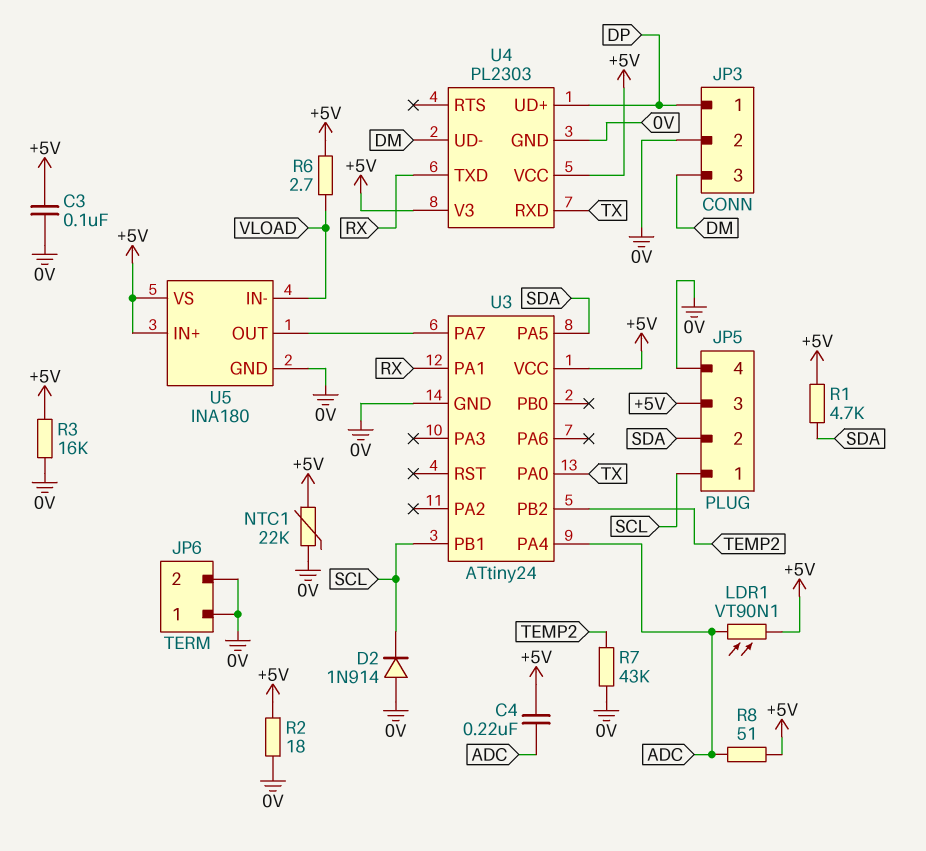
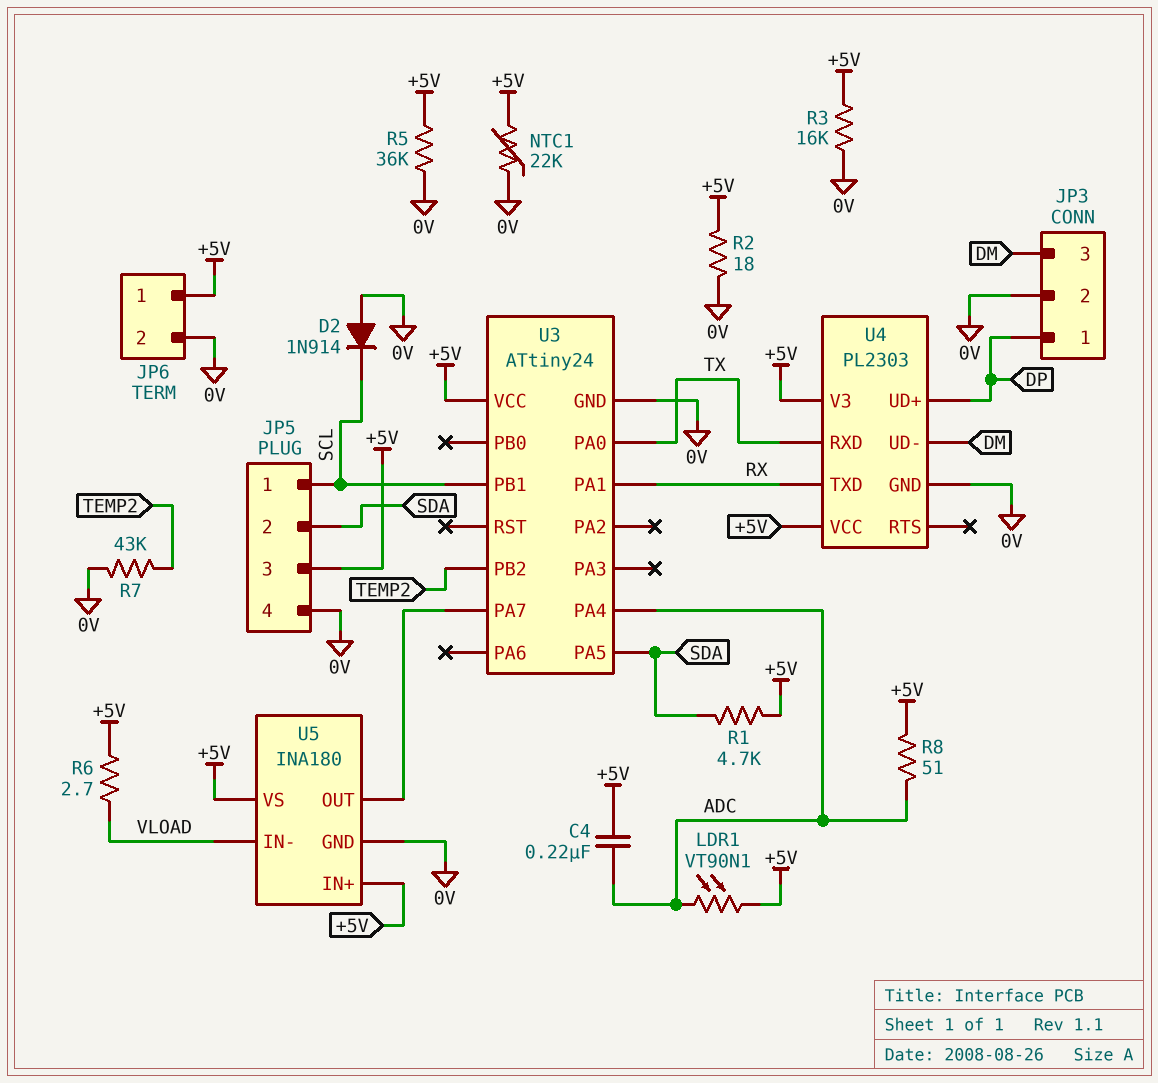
C3: 100nF (+5V, 0V) -> none
JP6 pin 1: 0V -> +5V
R5: none -> 36k (+5V, 0V)

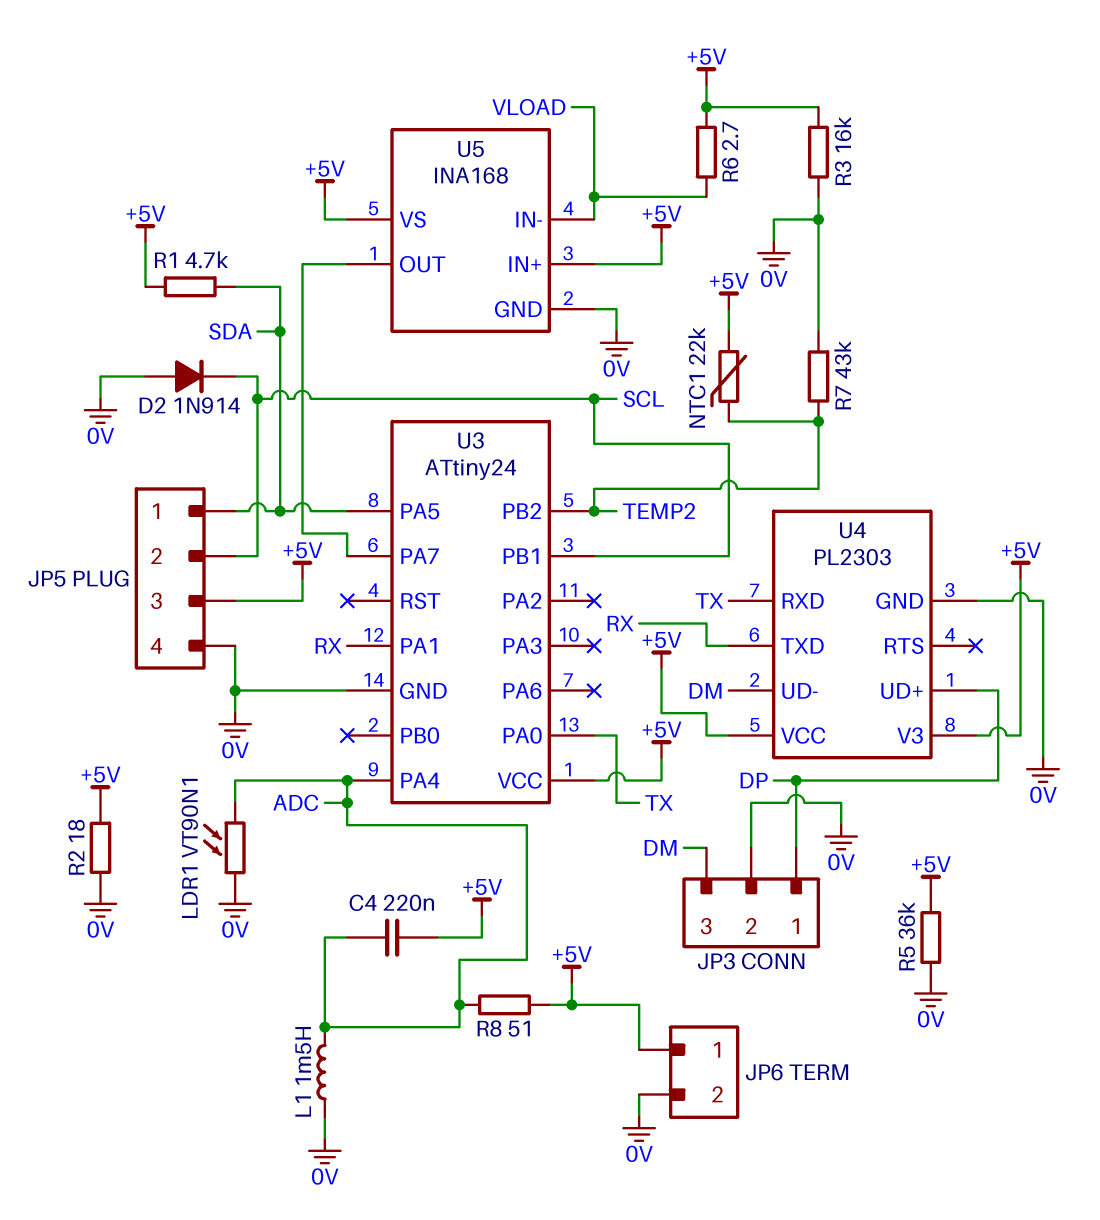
JP5 pin 1: SCL -> SDA
JP5 pin 2: SDA -> SCL
L1: none -> 1.5mH (0V, ADC)
LDR1: VT90N1 (+5V, ADC) -> VT90N1 (0V, ADC)
NTC1: 22k (+5V, 0V) -> 22k (+5V, TEMP2)
U5: INA180 -> INA168

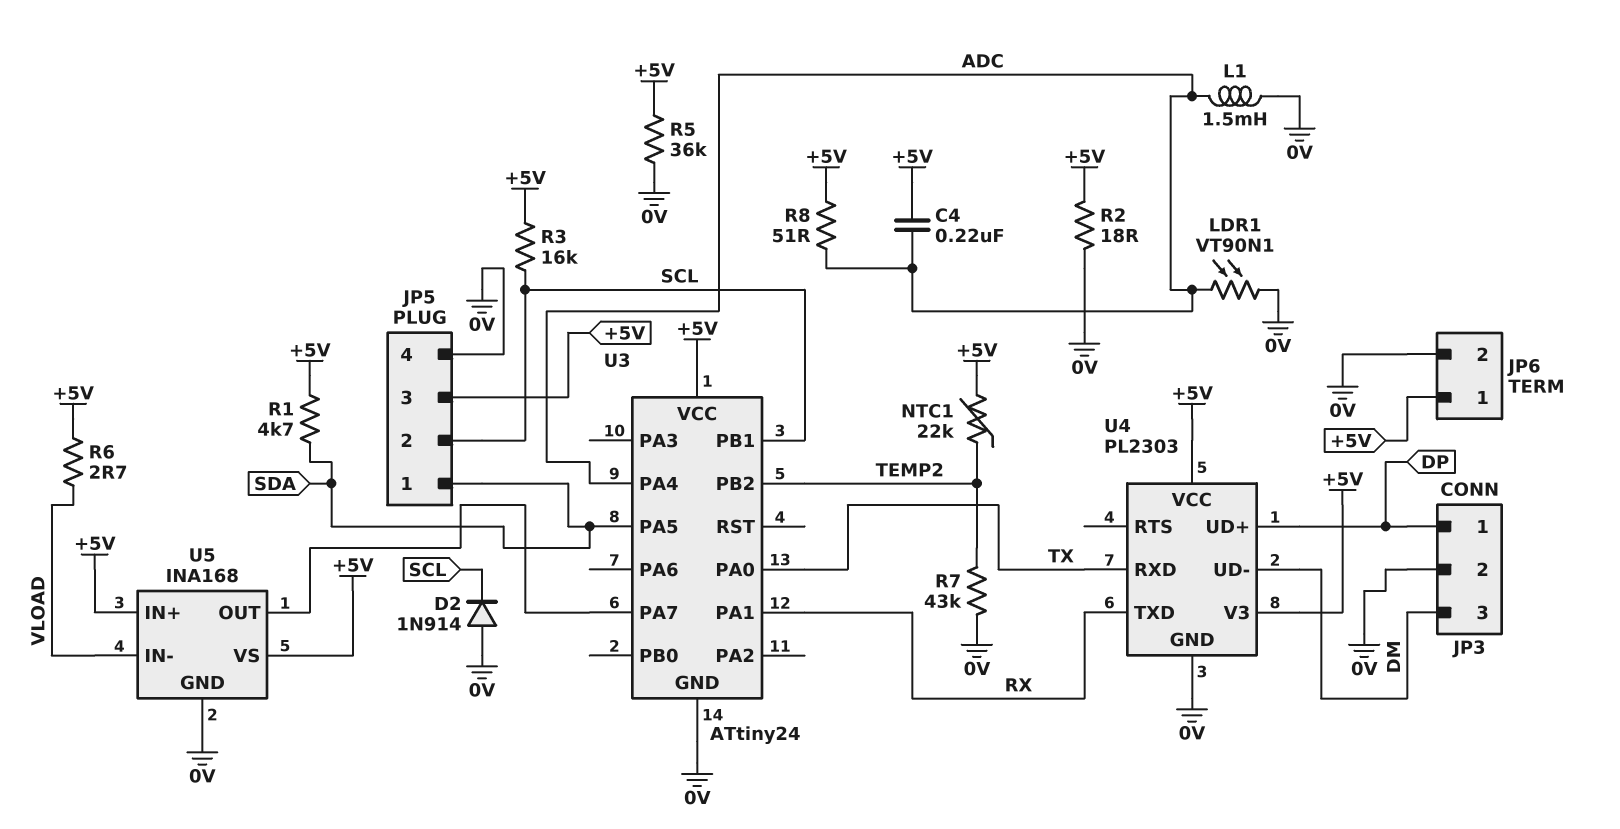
R3: 16k (+5V, 0V) -> 16k (+5V, SCL)

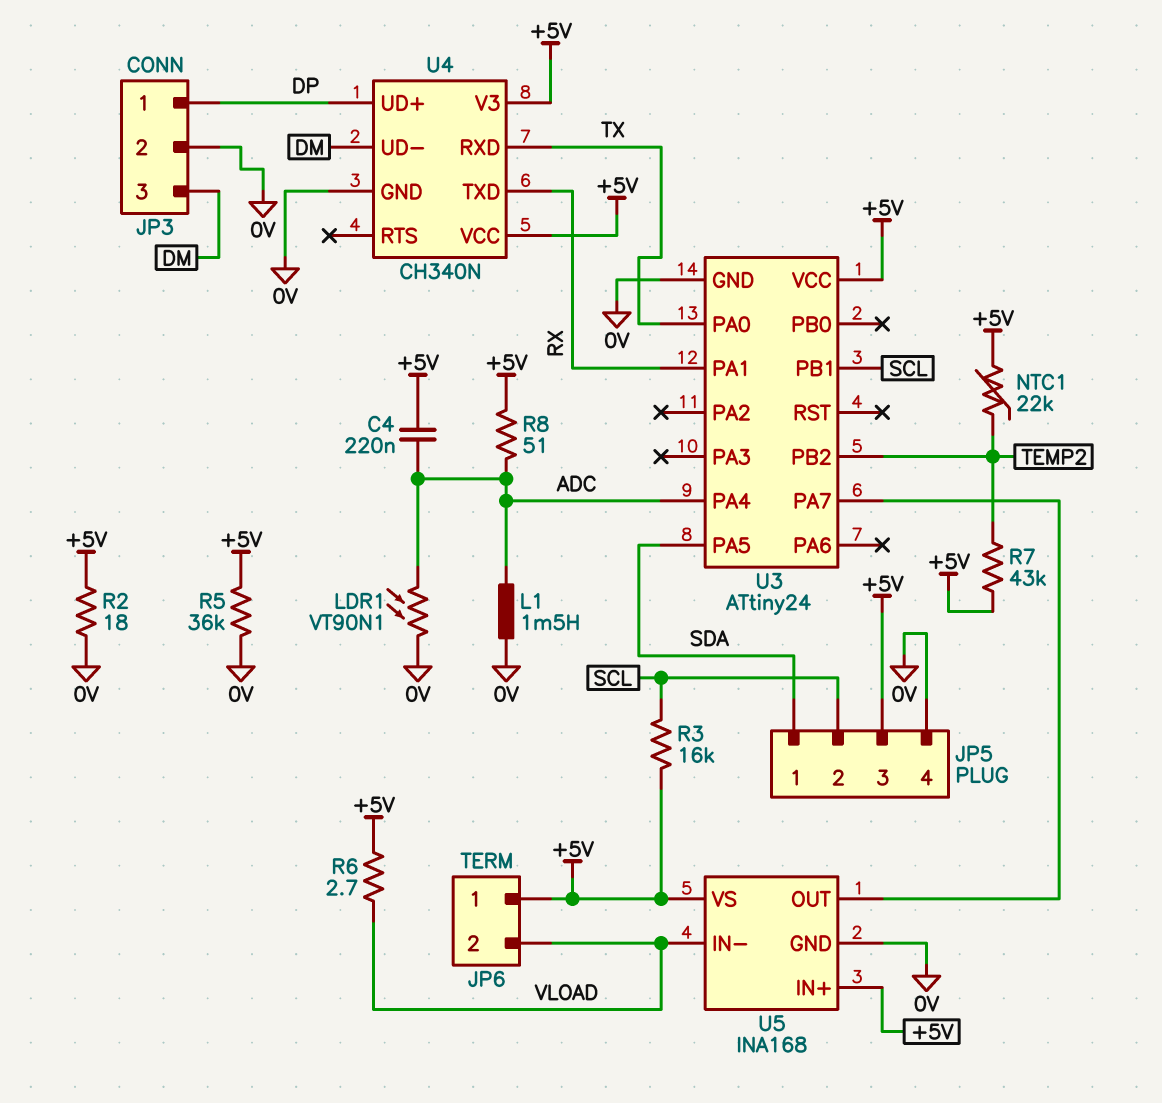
D2: diode 1N914 (A 0V, K SCL) -> none
JP6 pin 2: 0V -> VLOAD
R1: 4.7k (+5V, SDA) -> none
R7: 43k (0V, TEMP2) -> 43k (+5V, TEMP2)
U4: PL2303 -> CH340N

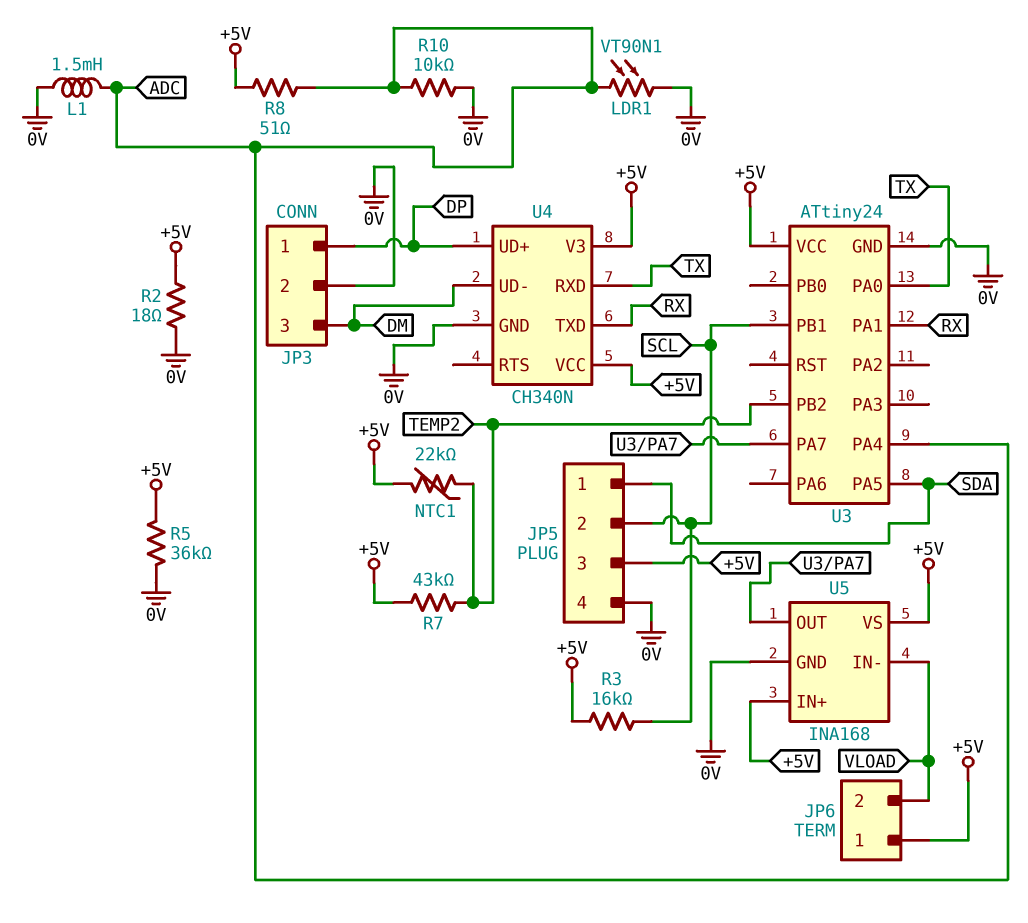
C4: 220nF (+5V, ADC) -> none
R6: 2.7 (+5V, VLOAD) -> none
R10: none -> 10k (0V, ADC)

